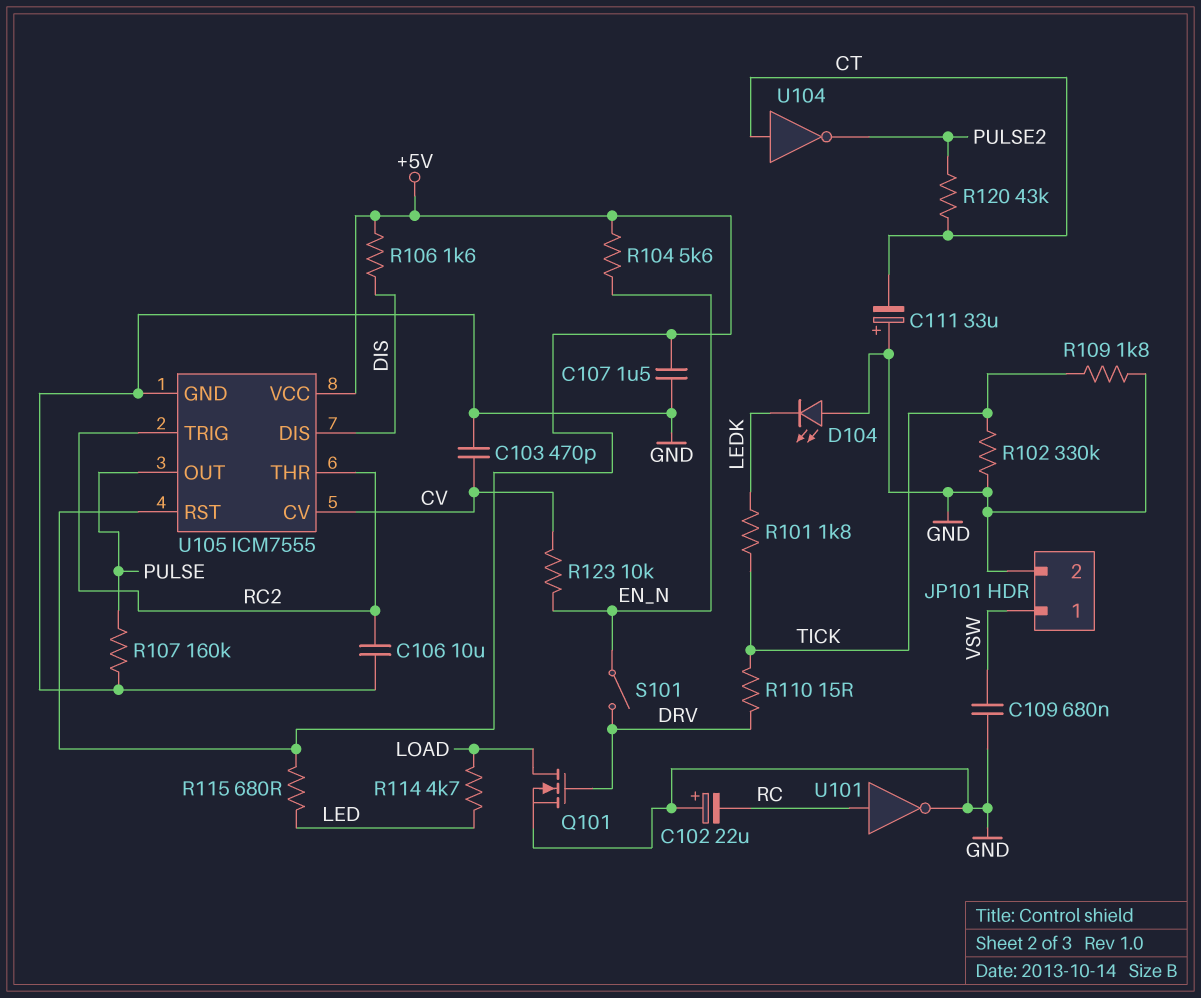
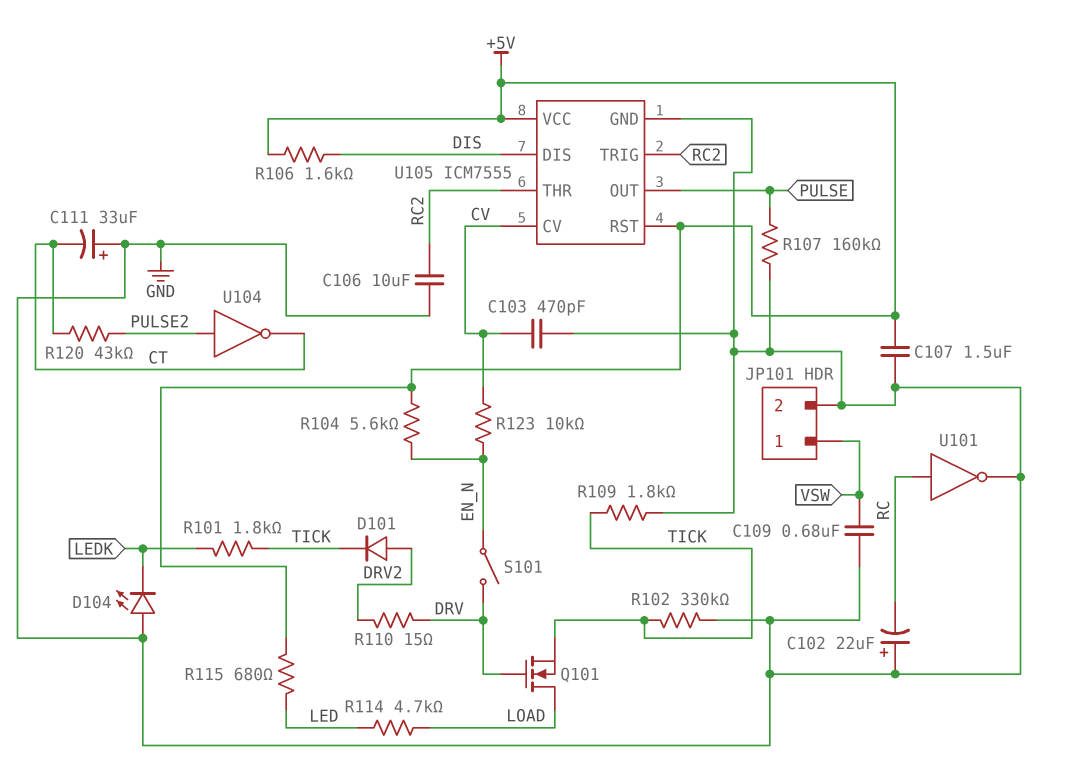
D101: none -> diode (A DRV2, K TICK)
Q101: NMOS (G DRV, D LOAD, S GND) -> NMOS (G DRV, D LOAD, S TICK)
R110: 15 (DRV, TICK) -> 15 (DRV, DRV2)
U104: NOT (in CT, out PULSE2) -> NOT (in PULSE2, out CT)

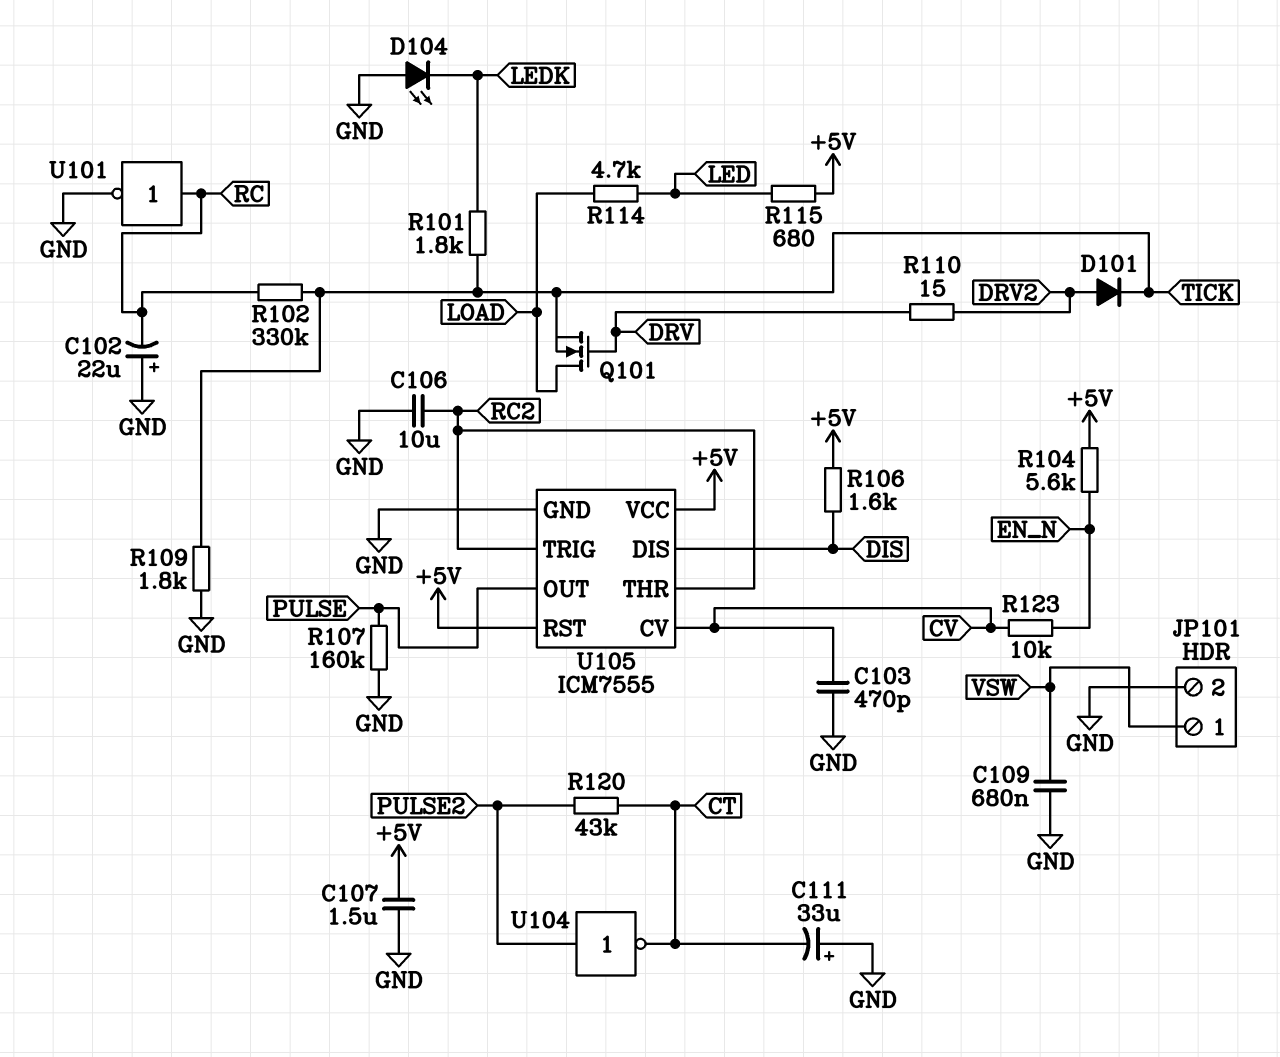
R102: 330k (GND, TICK) -> 330k (RC, TICK)
S101: switch (DRV, EN_N) -> none

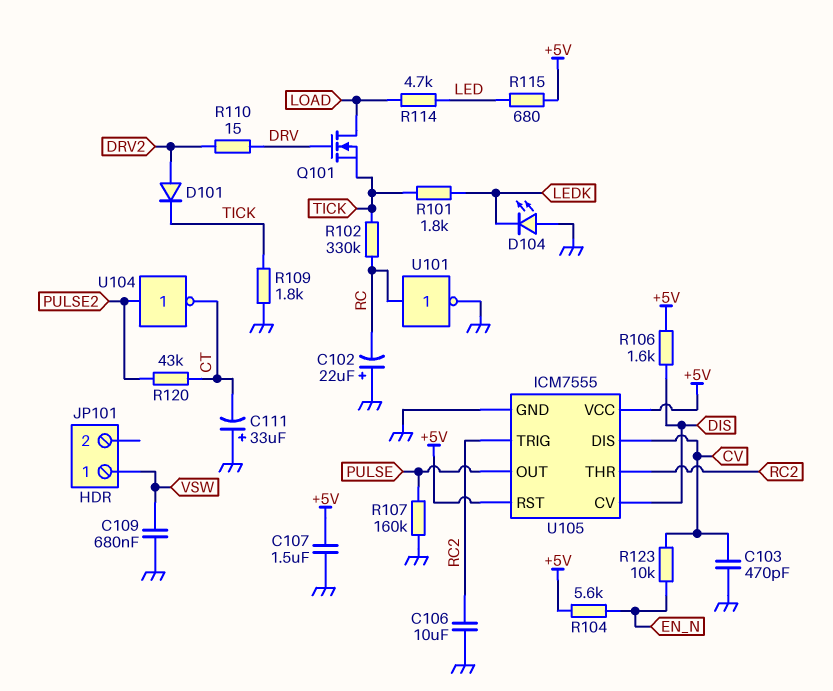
JP101 pin 2: GND -> none
U105 pin CV: CV -> DIS
U105 pin DIS: DIS -> CV

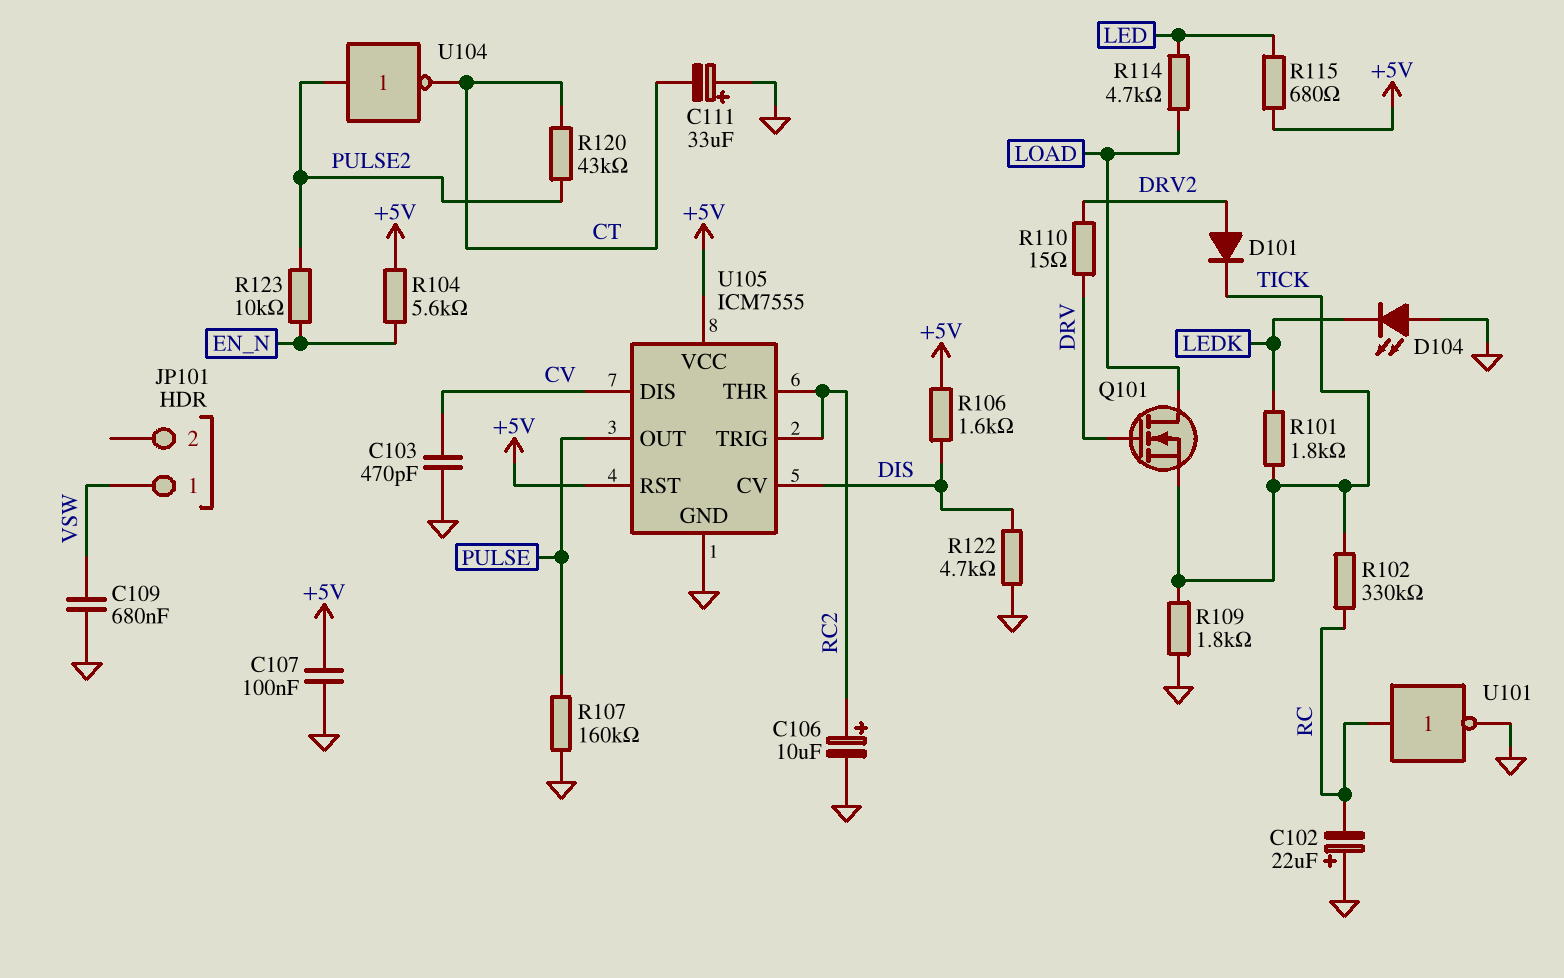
C106: 10uF (GND, RC2) -> 10uF (plus RC2, minus GND)
C107: 1.5uF (+5V, GND) -> 100nF (+5V, GND)
R122: none -> 4.7k (DIS, GND)
R123: 10k (CV, EN_N) -> 10k (EN_N, PULSE2)

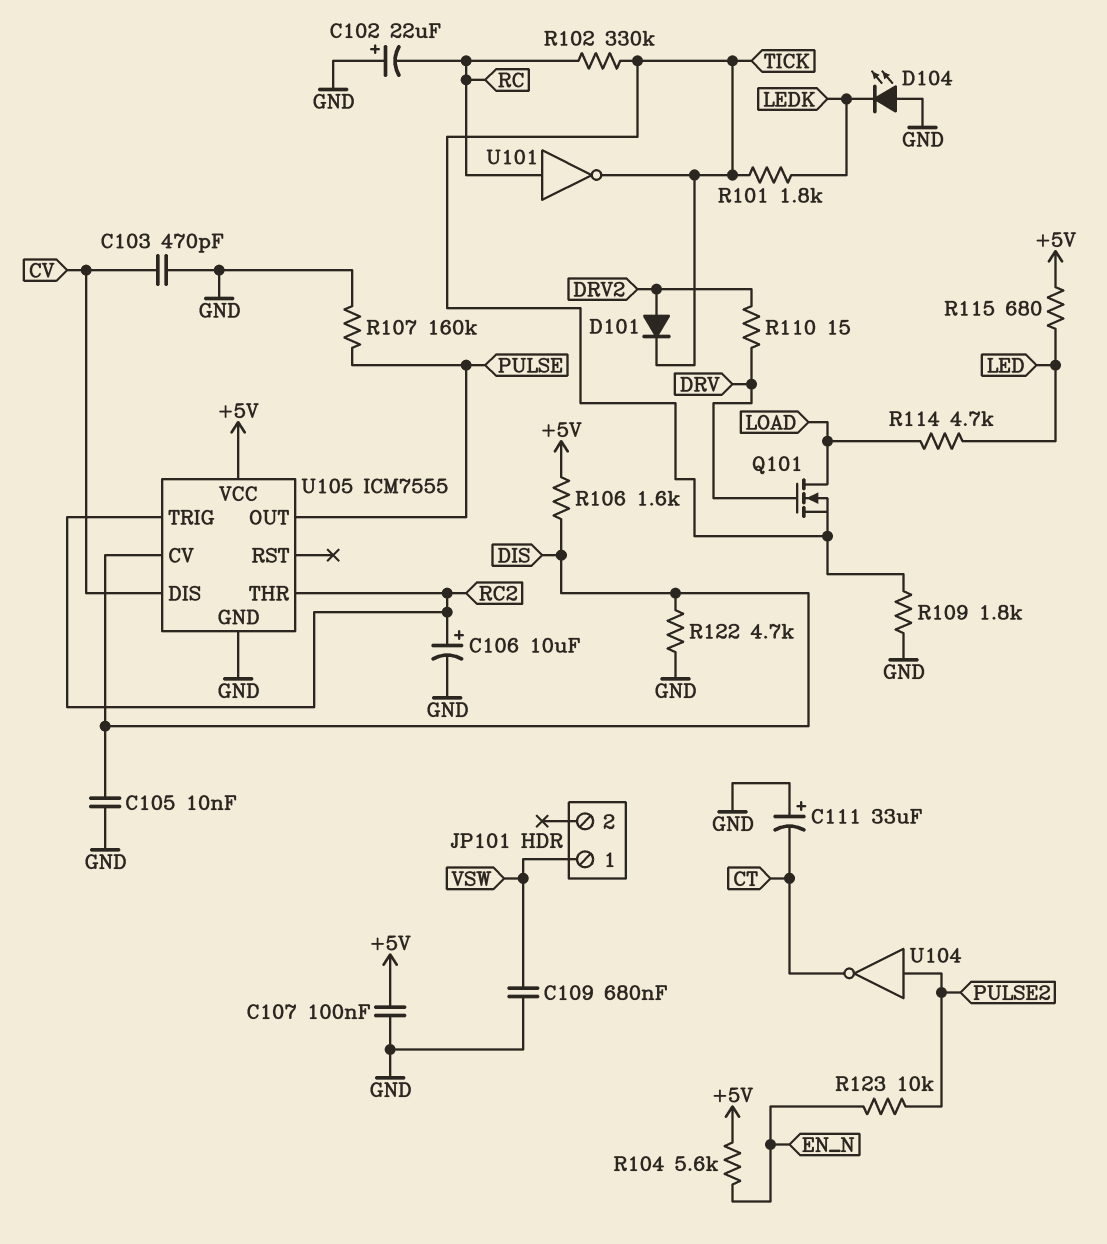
C105: none -> 10nF (DIS, GND)
R120: 43k (CT, PULSE2) -> none
U101: NOT (in RC, out GND) -> NOT (in RC, out TICK)
U105 pin RST: +5V -> none

